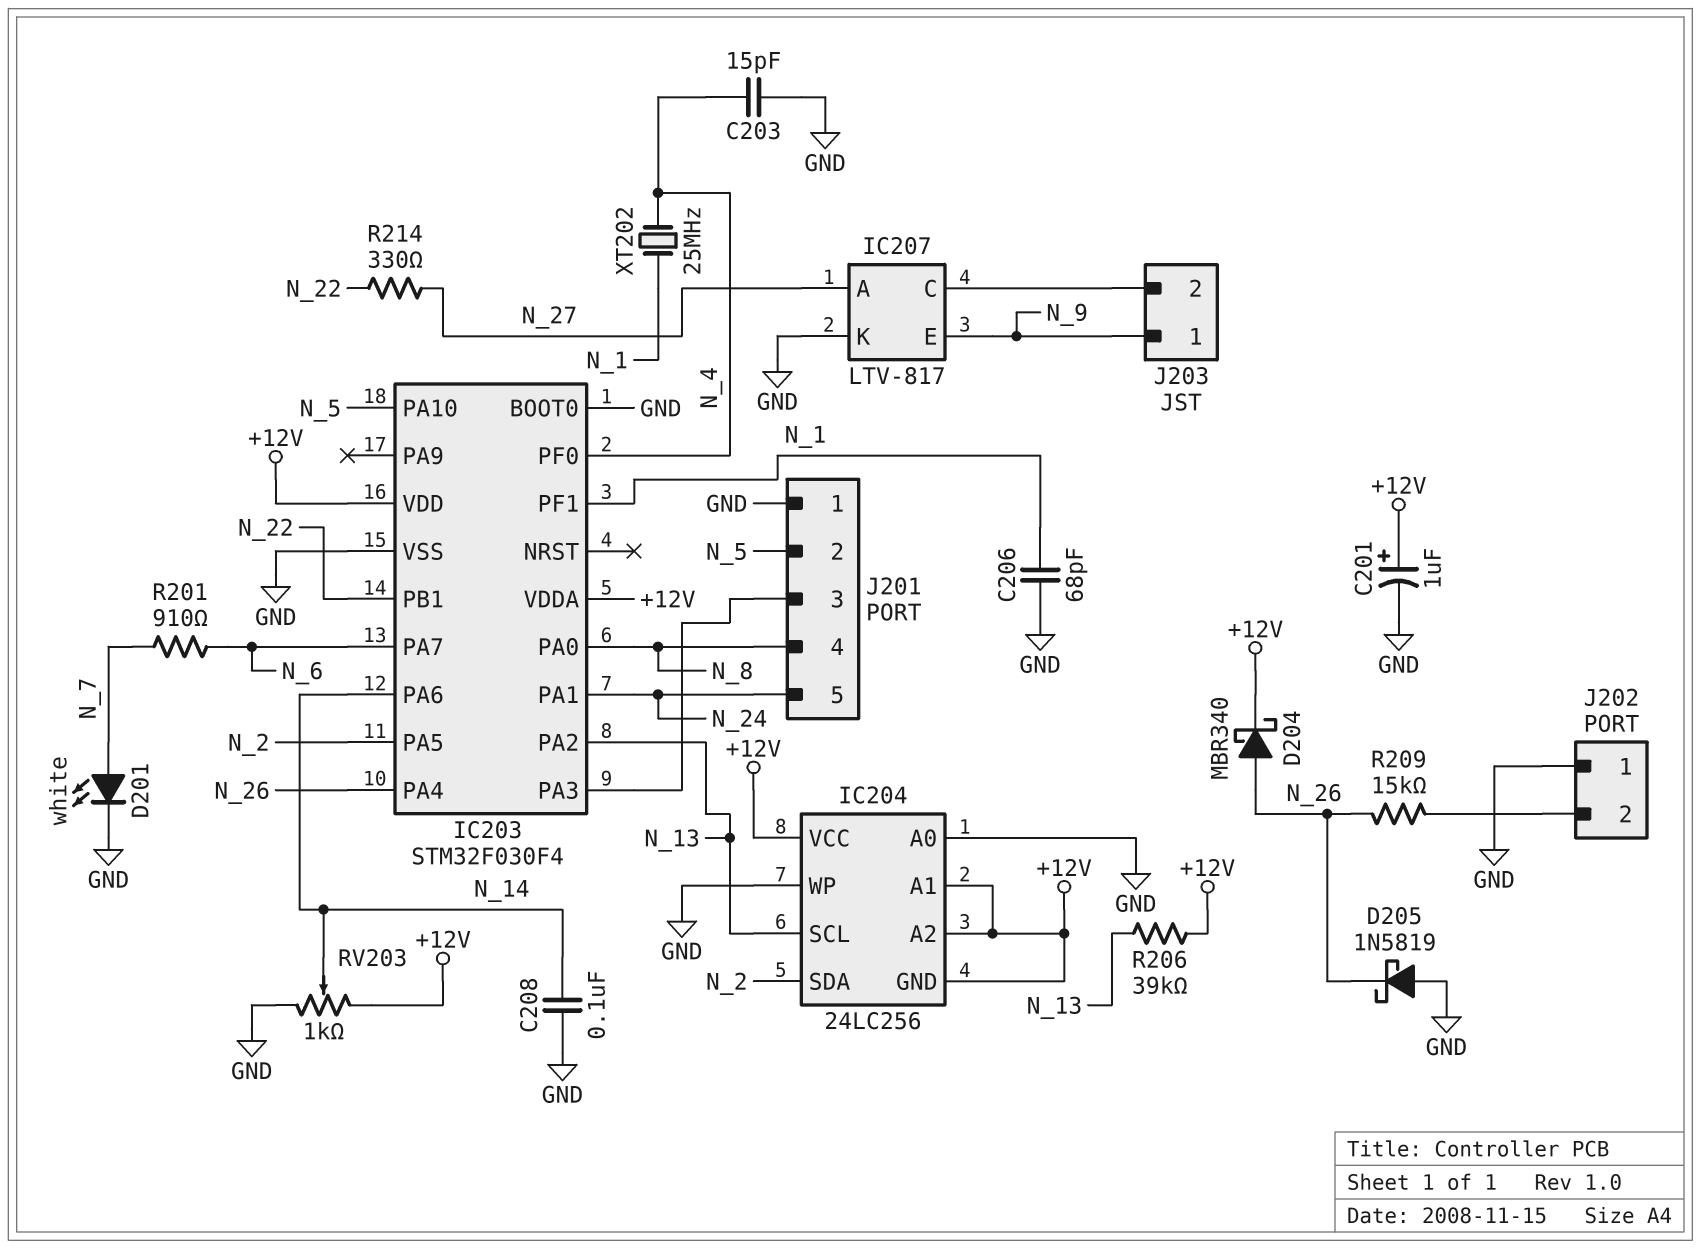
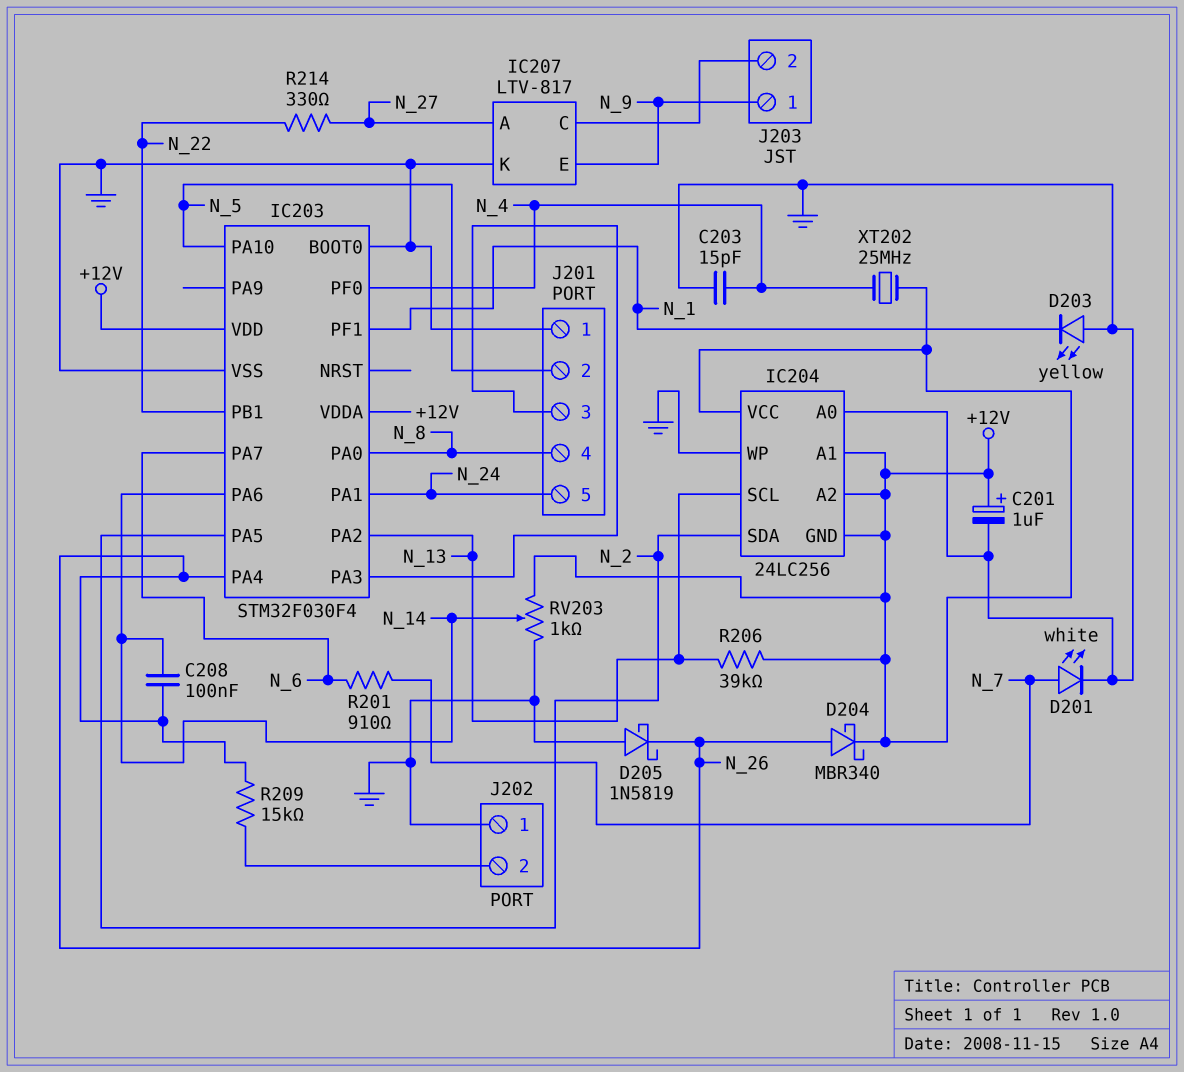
C206: 68pF (GND, N_1) -> none
C208: 100nF (GND, N_14) -> 100nF (N_14, N_26)
D203: none -> LED yellow (A GND, K N_1)
XT202: 25MHz (N_1, N_4) -> 25MHz (+12V, N_4)

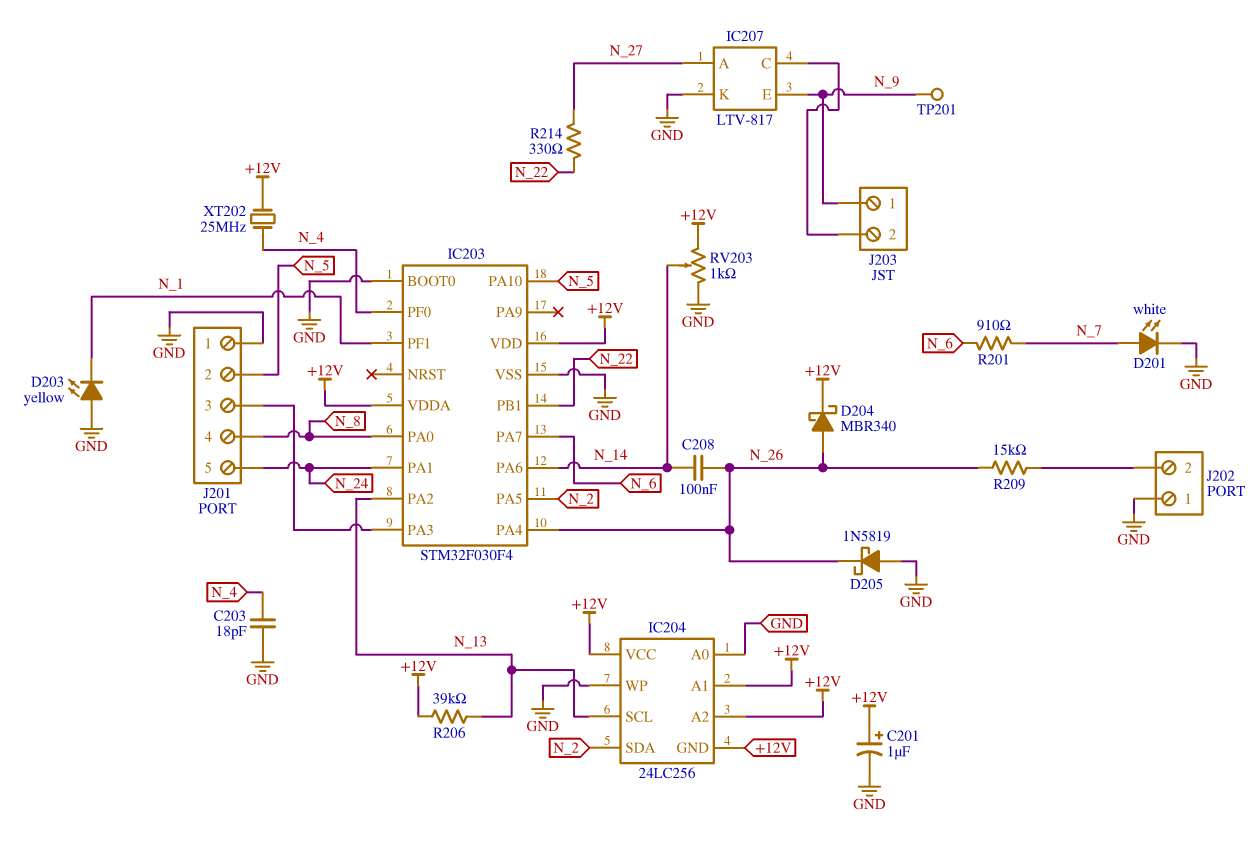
C203: 15pF (GND, N_4) -> 18pF (GND, N_4)
TP201: none -> test point (N_9)

